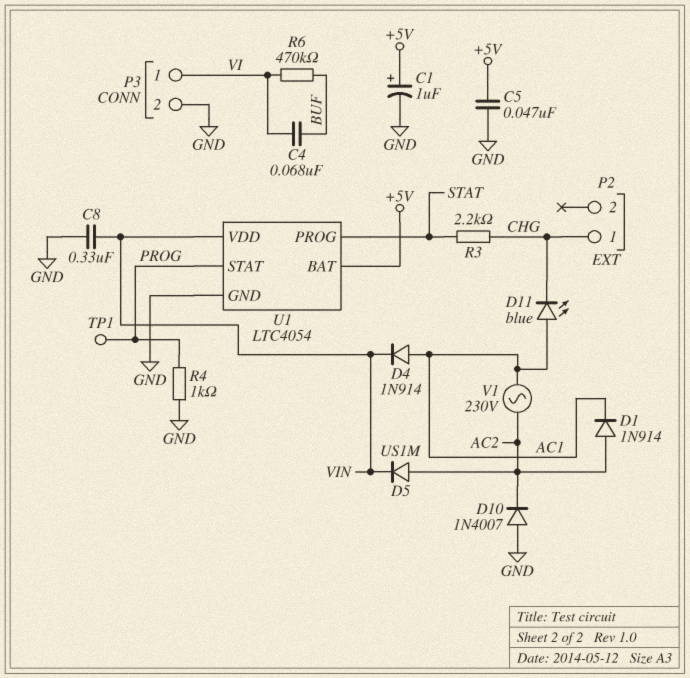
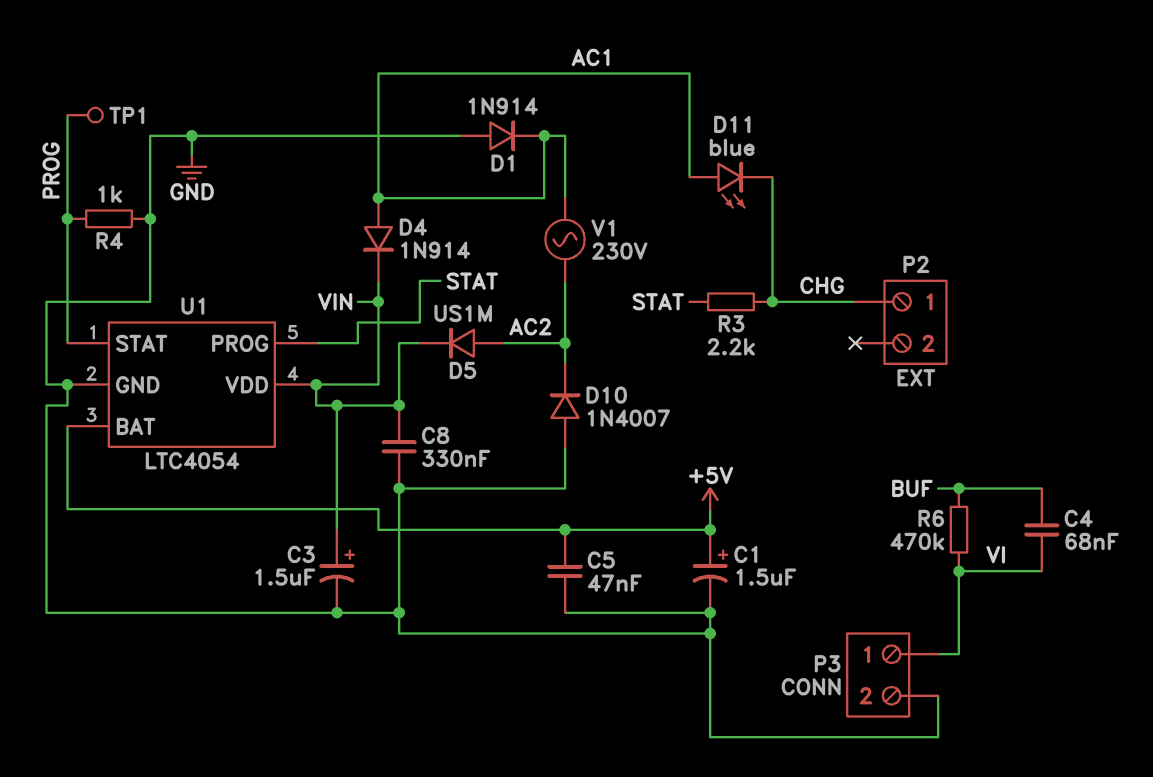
C1: 1uF (plus +5V, minus GND) -> 1.5uF (plus +5V, minus GND)
C3: none -> 1.5uF (plus VIN, minus GND)
D1: diode 1N914 (A AC2, K AC1) -> diode 1N914 (A GND, K AC1)

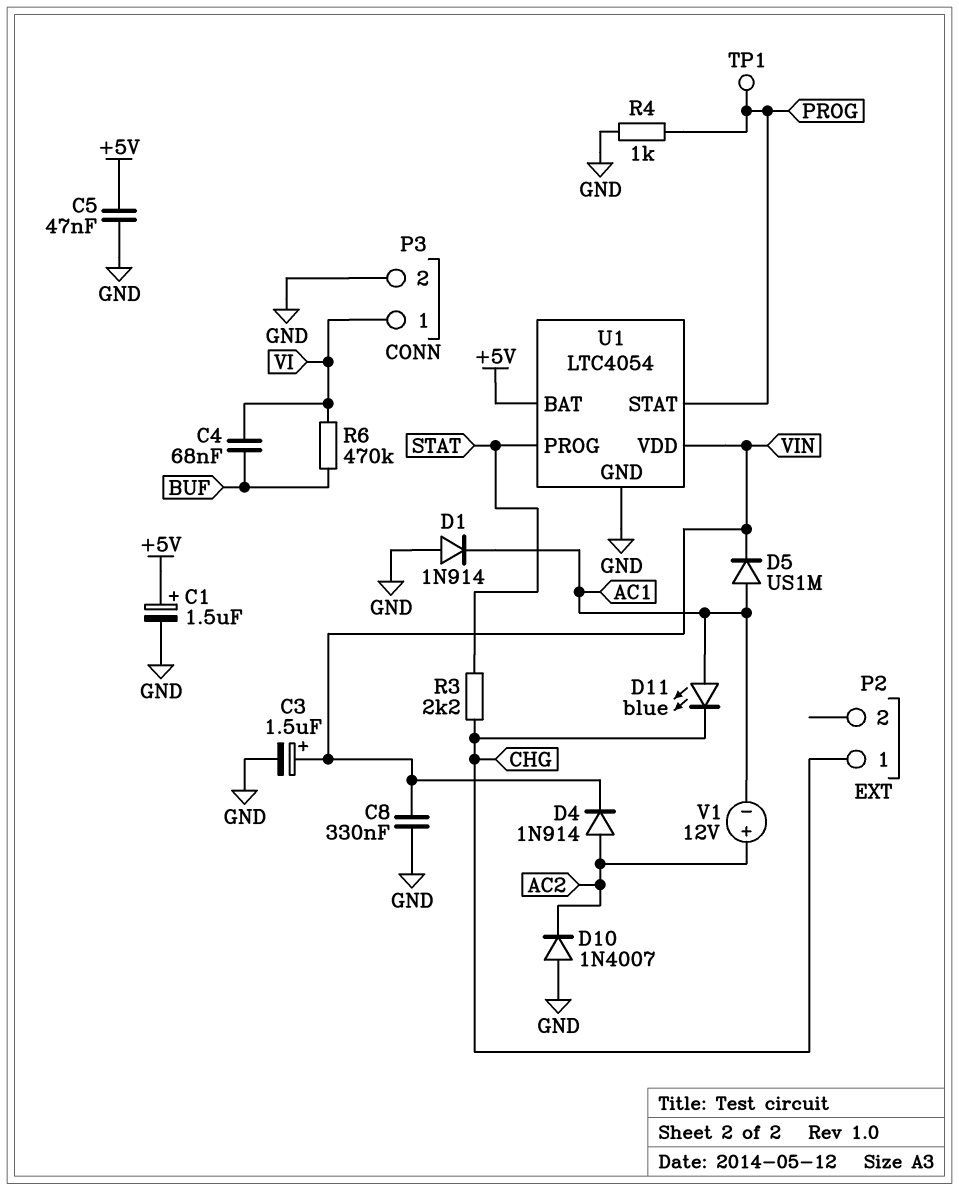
D4: diode 1N914 (A AC1, K VIN) -> diode 1N914 (A AC2, K VIN)
D5: diode US1M (A AC2, K VIN) -> diode US1M (A AC1, K VIN)
V1: AC 230V (AC1, AC2) -> 12V (plus AC2, minus AC1)

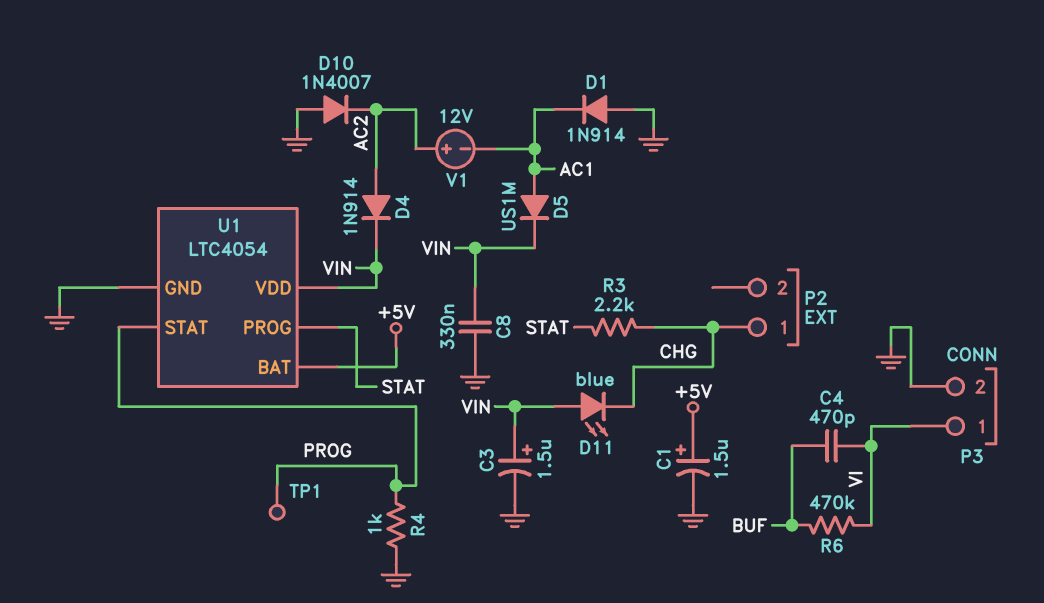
C4: 68nF (BUF, VI) -> 470pF (BUF, VI)
C5: 47nF (+5V, GND) -> none
D11: LED blue (A AC1, K CHG) -> LED blue (A VIN, K CHG)

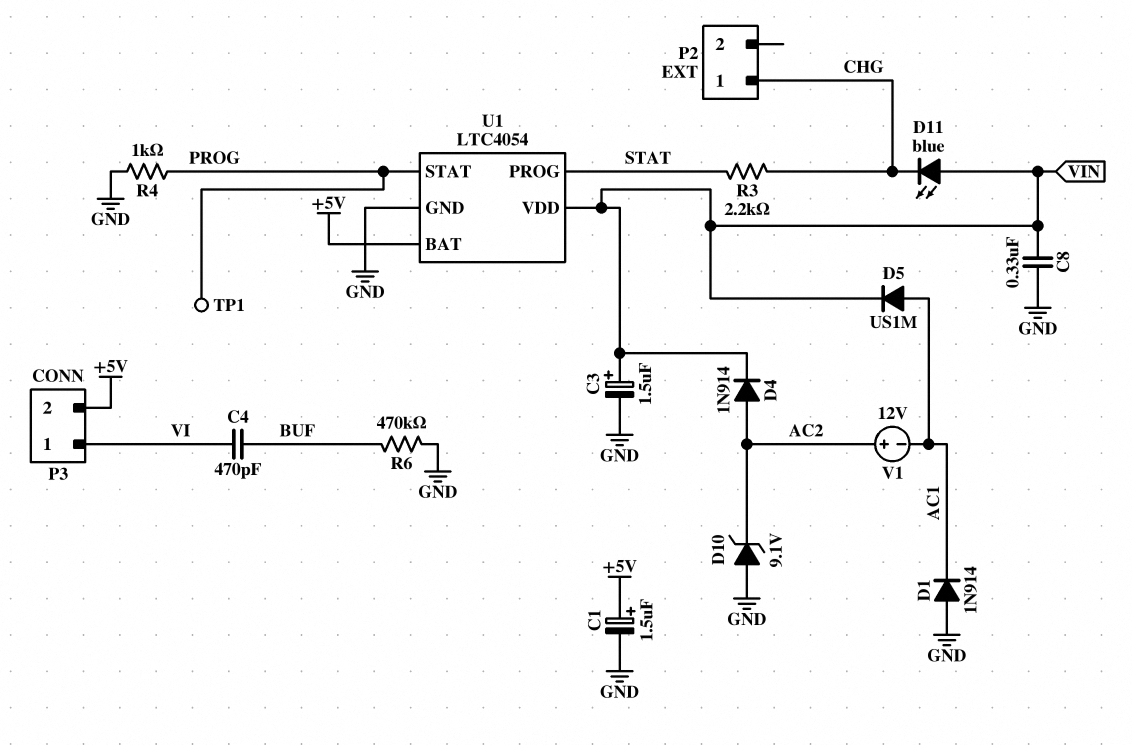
D10: diode 1N4007 (A GND, K AC2) -> zener 9.1V (A GND, K AC2)
P3 pin 2: GND -> +5V
R6: 470k (BUF, VI) -> 470k (BUF, GND)

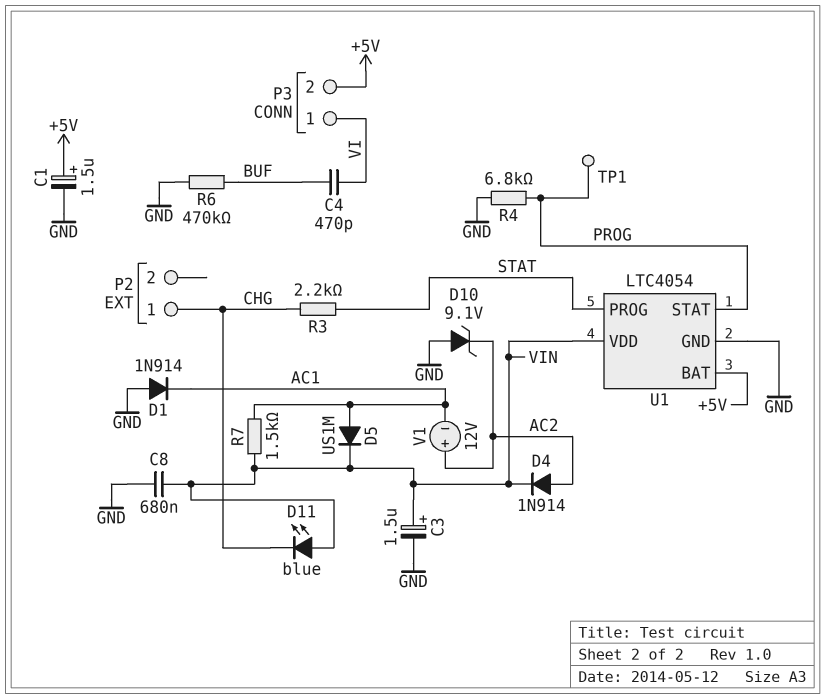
C8: 330nF (GND, VIN) -> 680nF (GND, VIN)
R4: 1k (GND, PROG) -> 6.8k (GND, PROG)
R7: none -> 1.5k (AC1, VIN)

